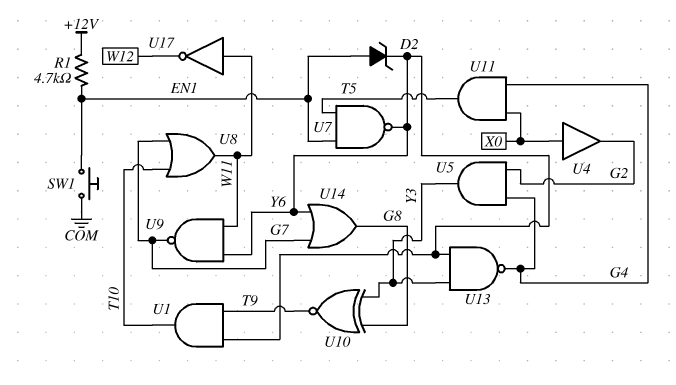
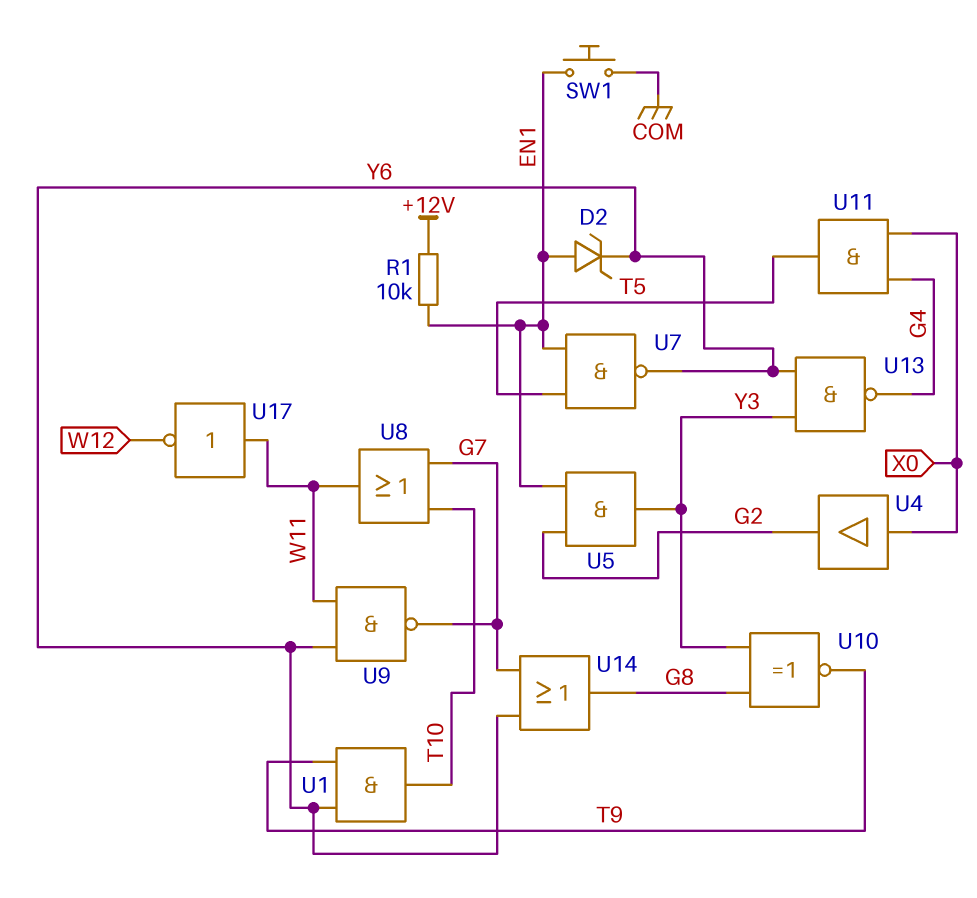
R1: 4.7k (+12V, EN1) -> 10k (+12V, EN1)
U5: AND (in G2, in G4, out Y3) -> AND (in EN1, in G2, out Y3)

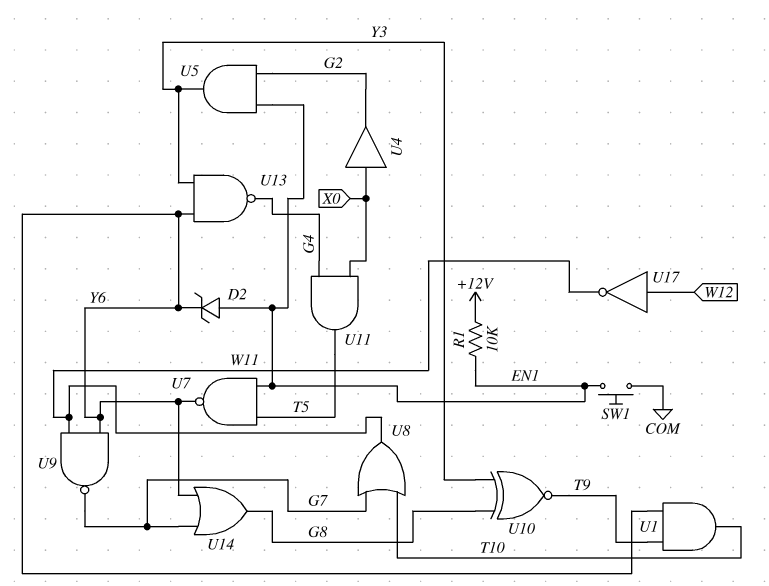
U17: NOT (in W11, out W12) -> NOT (in W12, out W11)

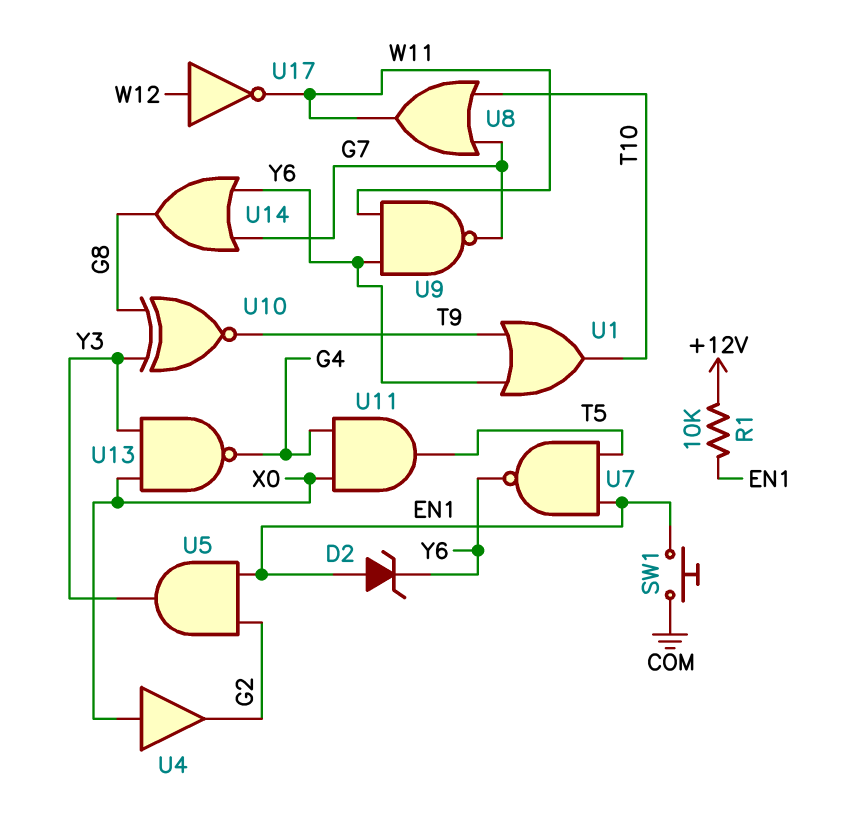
U1: AND (in T9, in Y6, out T10) -> OR (in T9, in Y6, out T10)
U13: NAND (in Y3, in Y6, out G4) -> NAND (in X0, in Y3, out G4)

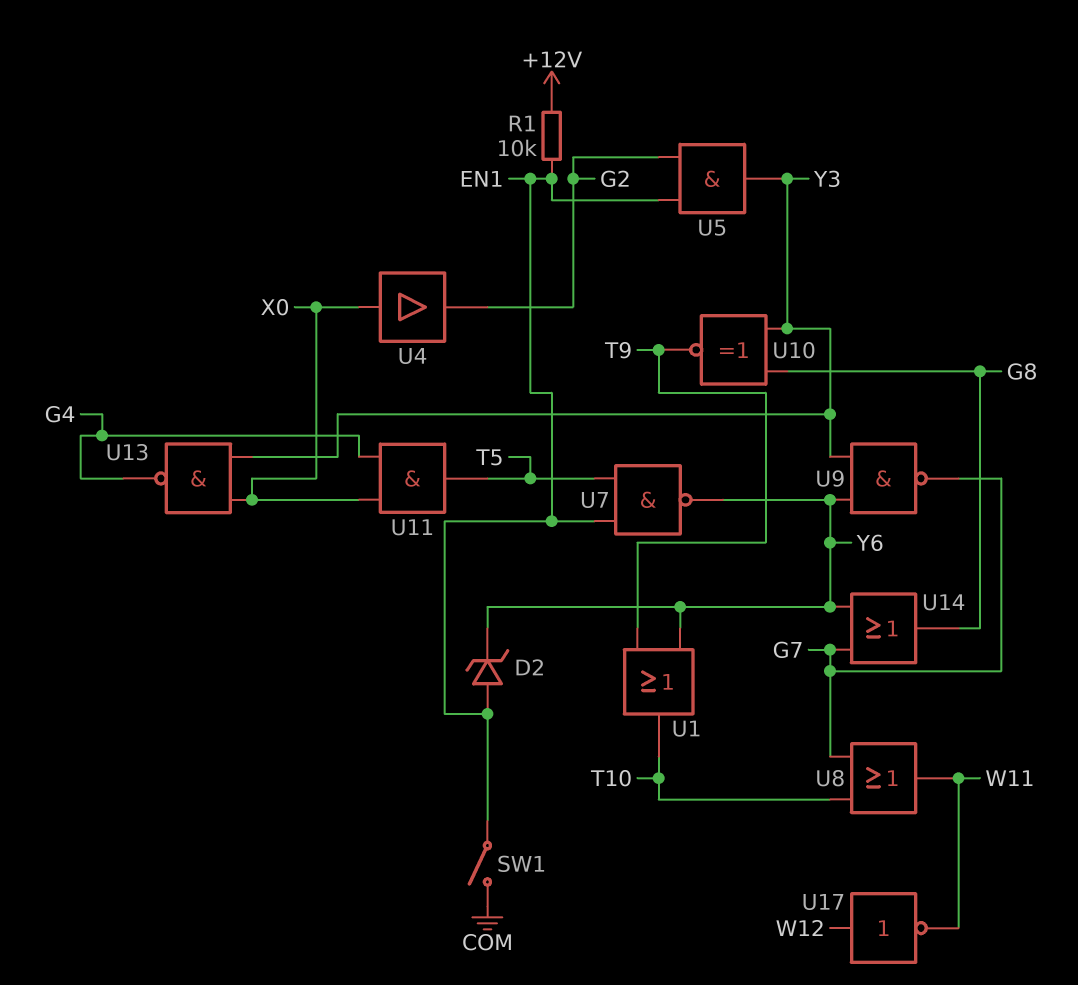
SW1: button (COM, EN1) -> switch (COM, EN1)
U9: NAND (in W11, in Y6, out G7) -> NAND (in Y3, in Y6, out G7)

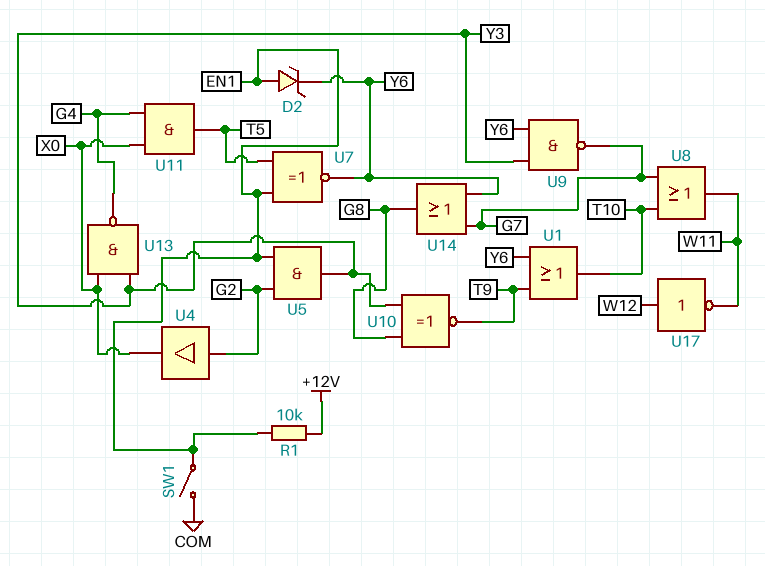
U4: buffer (in X0, out G2) -> buffer (in G2, out X0)
U7: NAND (in EN1, in T5, out Y6) -> XNOR (in EN1, in T5, out Y6)

